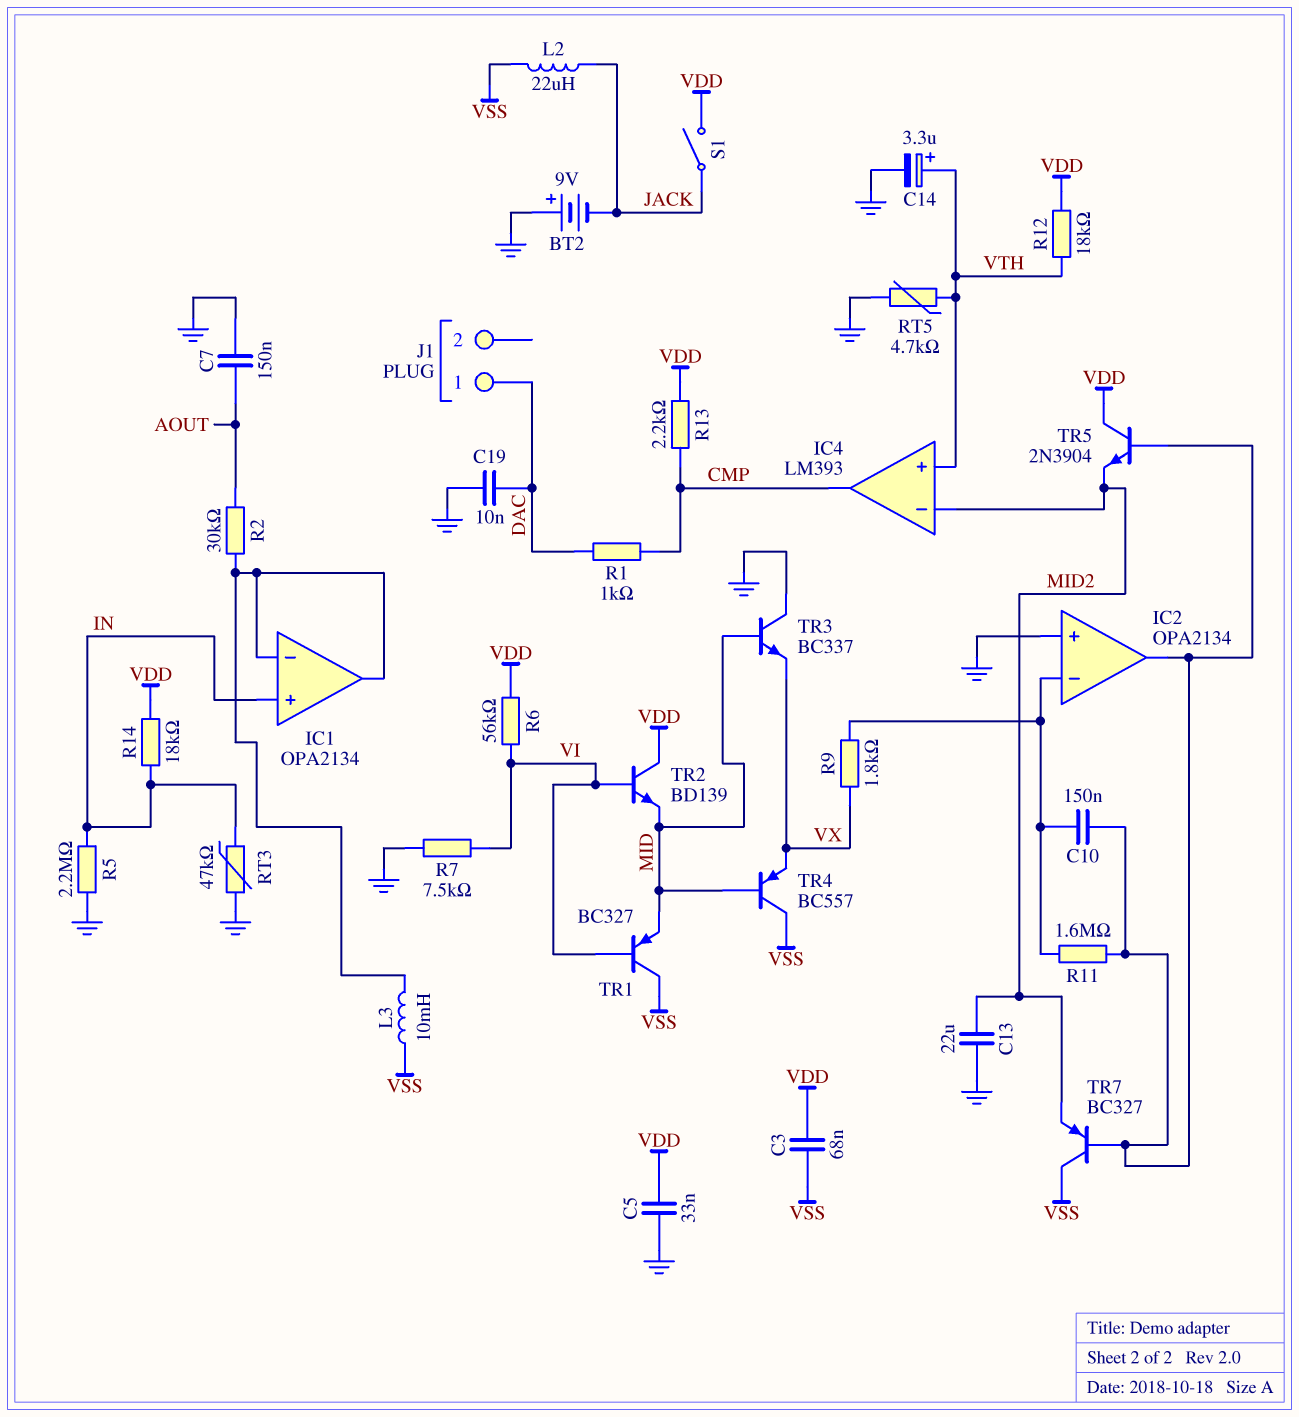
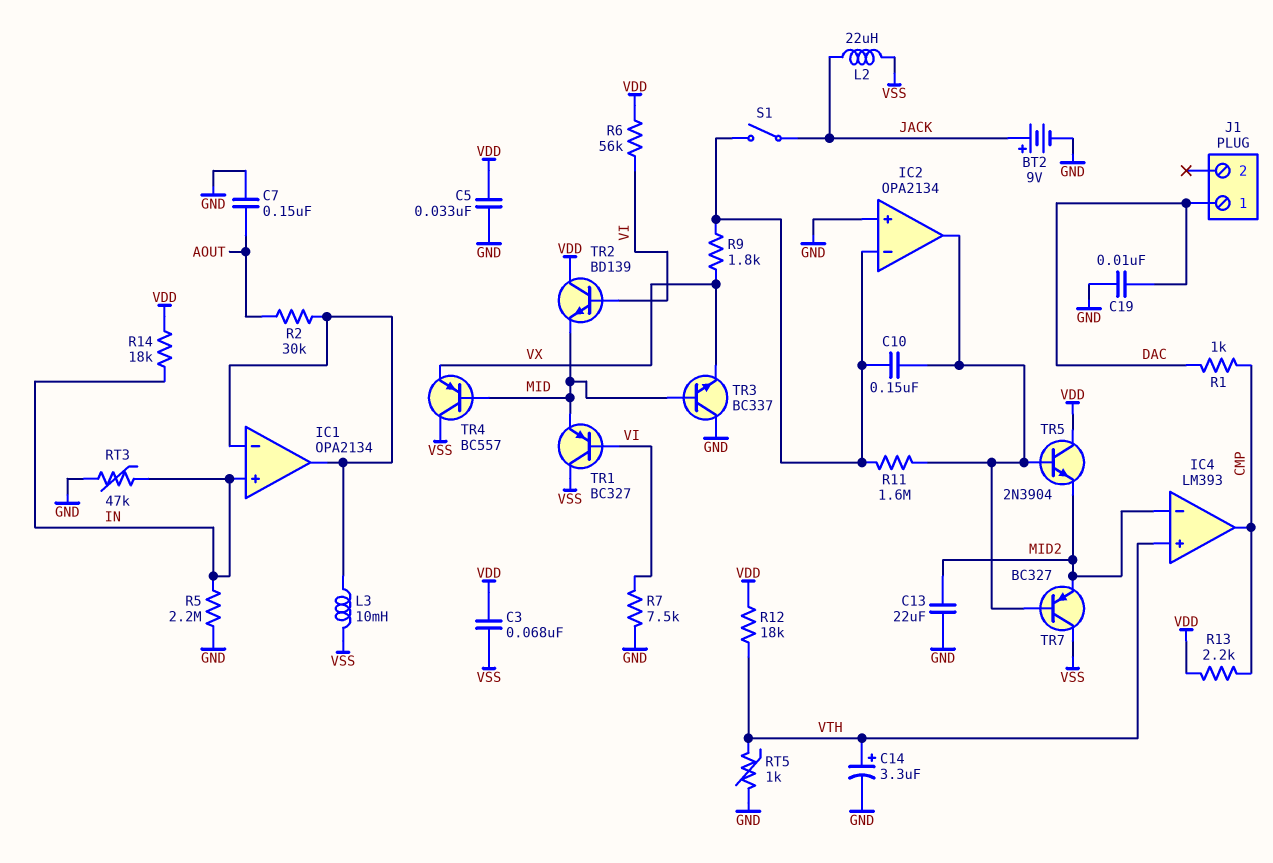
BT2: 9V (plus GND, minus JACK) -> 9V (plus JACK, minus GND)
RT5: 4.7k (GND, VTH) -> 1k (GND, VTH)
S1: switch (JACK, VDD) -> switch (IC2/in-, JACK)

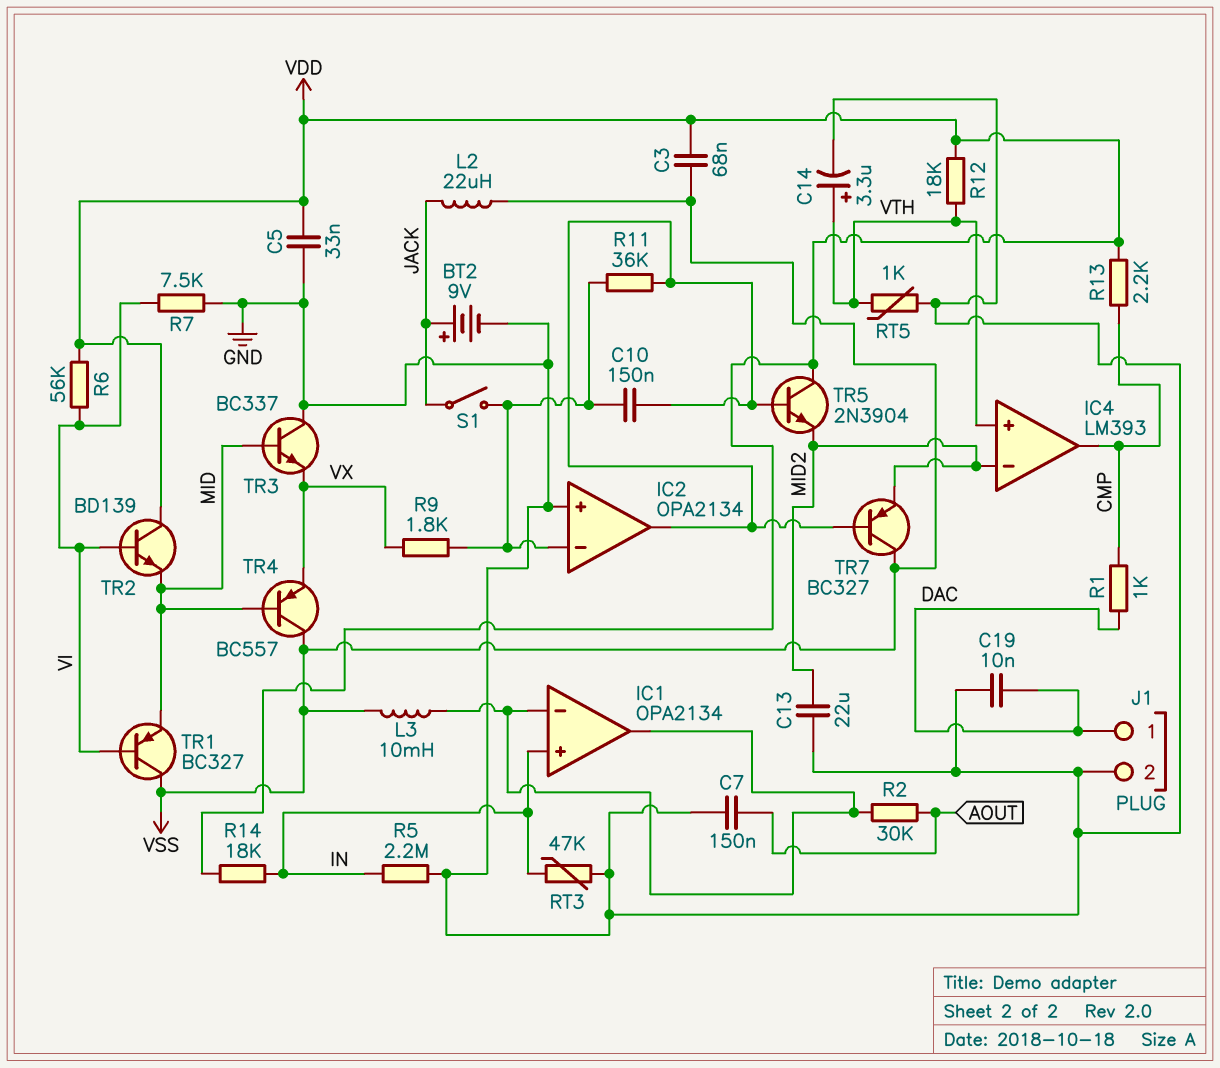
J1 pin 2: none -> GND
R11: 1.6M (IC2/in-, IC2/out) -> 36k (IC2/in-, IC2/out)

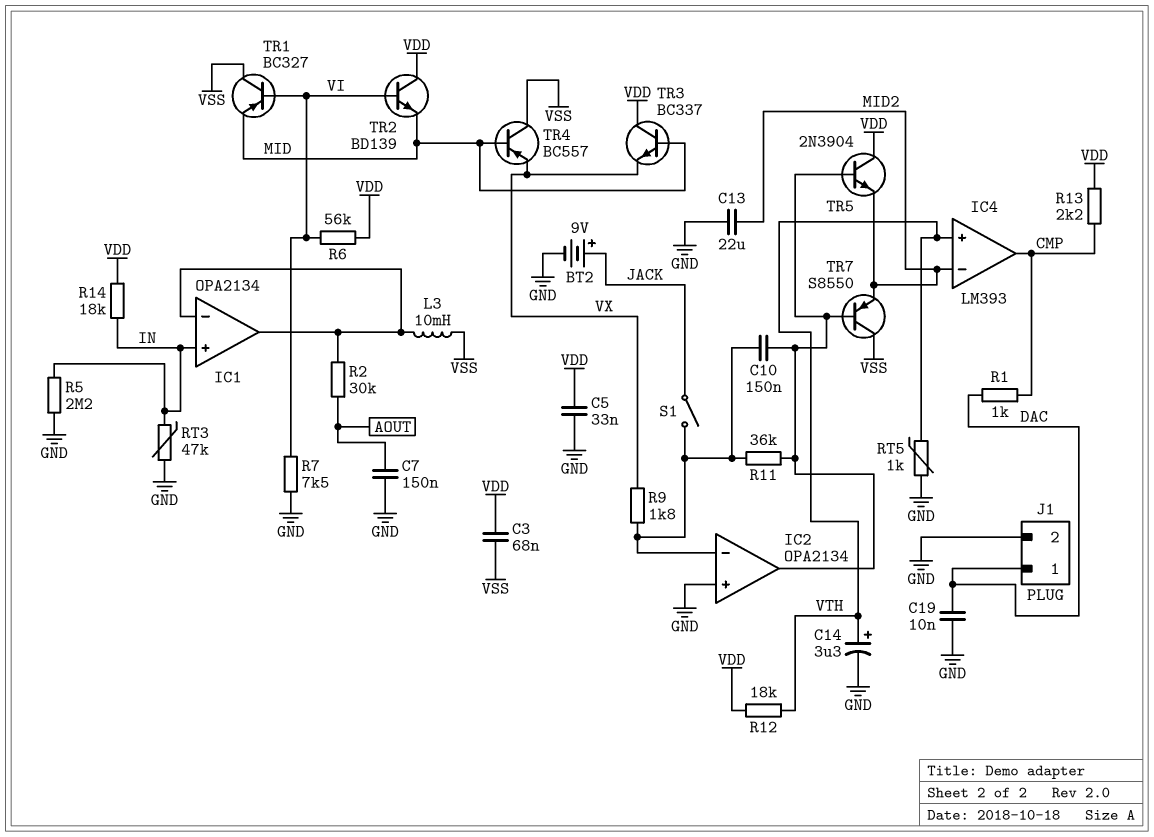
L2: 22uH (JACK, VSS) -> none
TR3: NPN BC337 (B MID, C GND, E VX) -> NPN BC337 (B MID, C VDD, E VX)
TR7: PNP BC327 (B IC2/out, C VSS, E MID2) -> PNP S8550 (B IC2/out, C VSS, E MID2)

